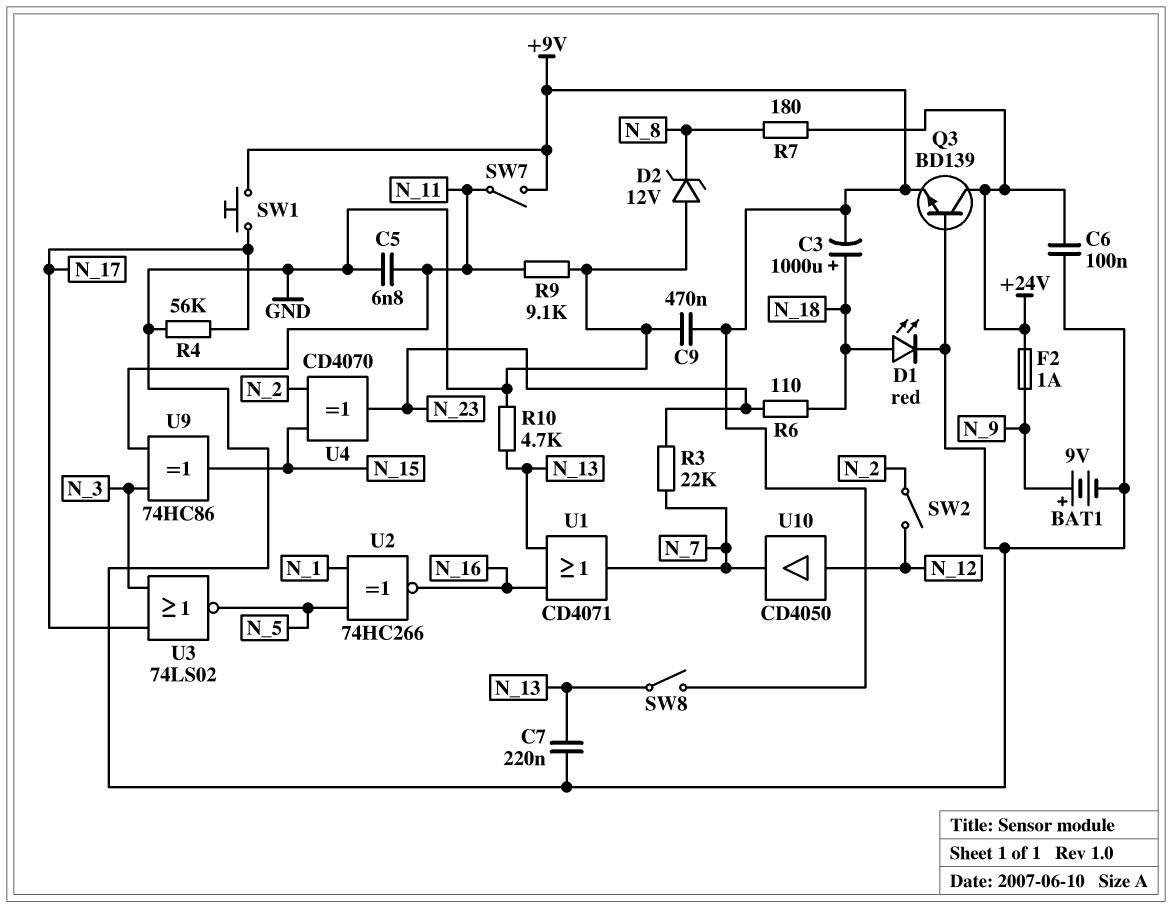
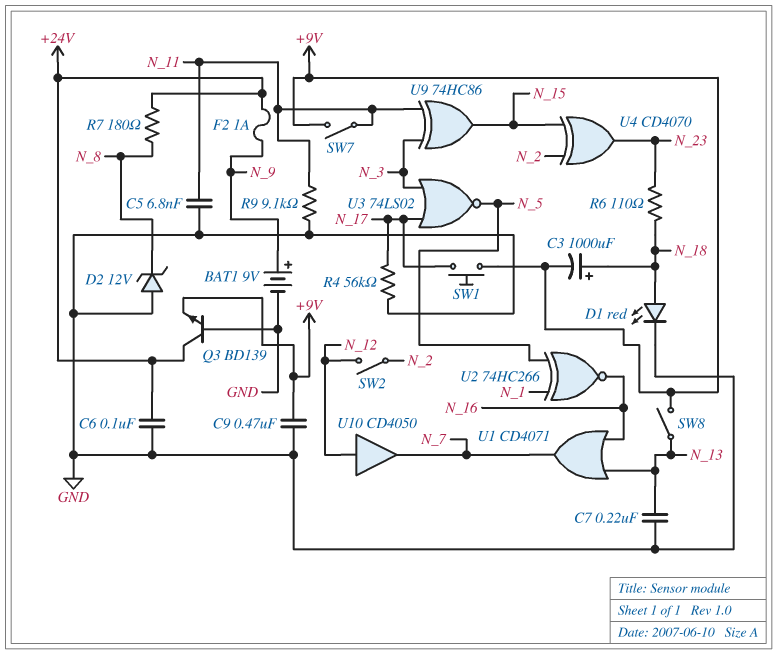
R3: 22k (N_7, N_23) -> none
R10: 4.7k (GND, N_13) -> none

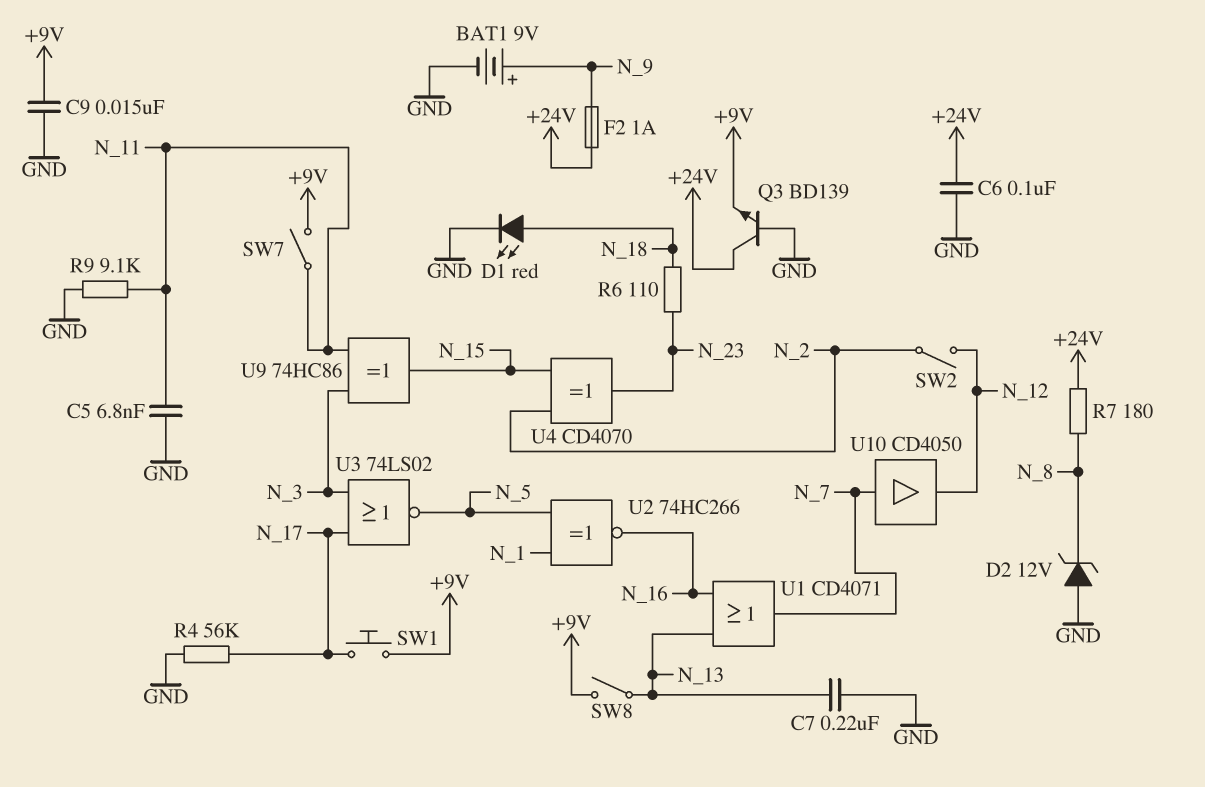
C3: 1000uF (plus N_18, minus +9V) -> none
C9: 470nF (+9V, GND) -> 15nF (+9V, GND)
U10: buffer CD4050 (in N_12, out N_7) -> buffer CD4050 (in N_7, out N_12)

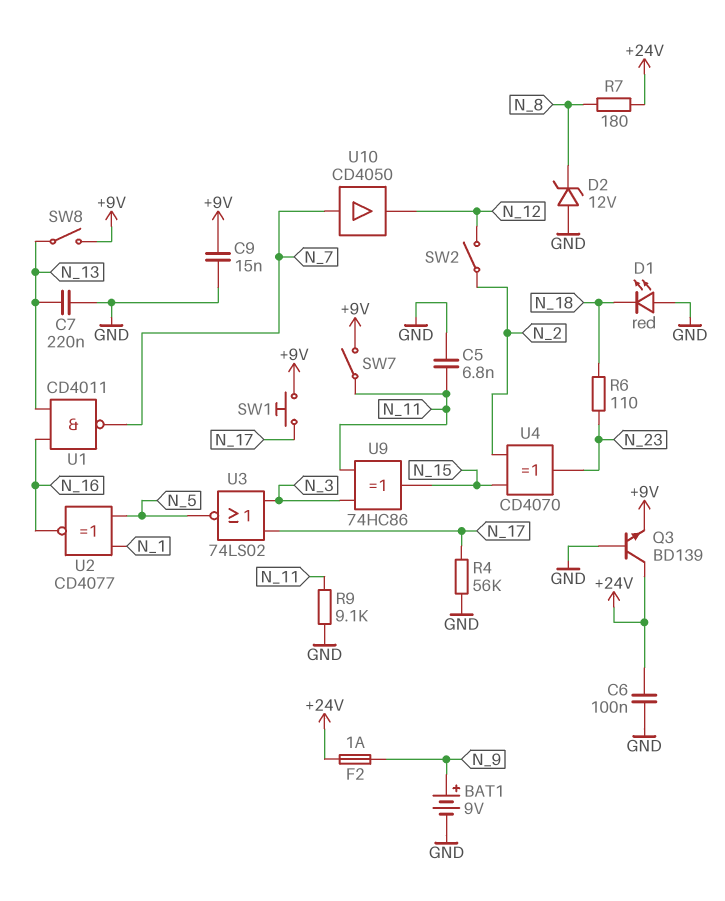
D1: LED red (A N_18, K GND) -> LED red (A GND, K N_18)
U1: OR CD4071 (in N_13, in N_16, out N_7) -> NAND CD4011 (in N_13, in N_16, out N_7)
U2: XNOR 74HC266 (in N_1, in N_5, out N_16) -> XNOR CD4077 (in N_1, in N_5, out N_16)

